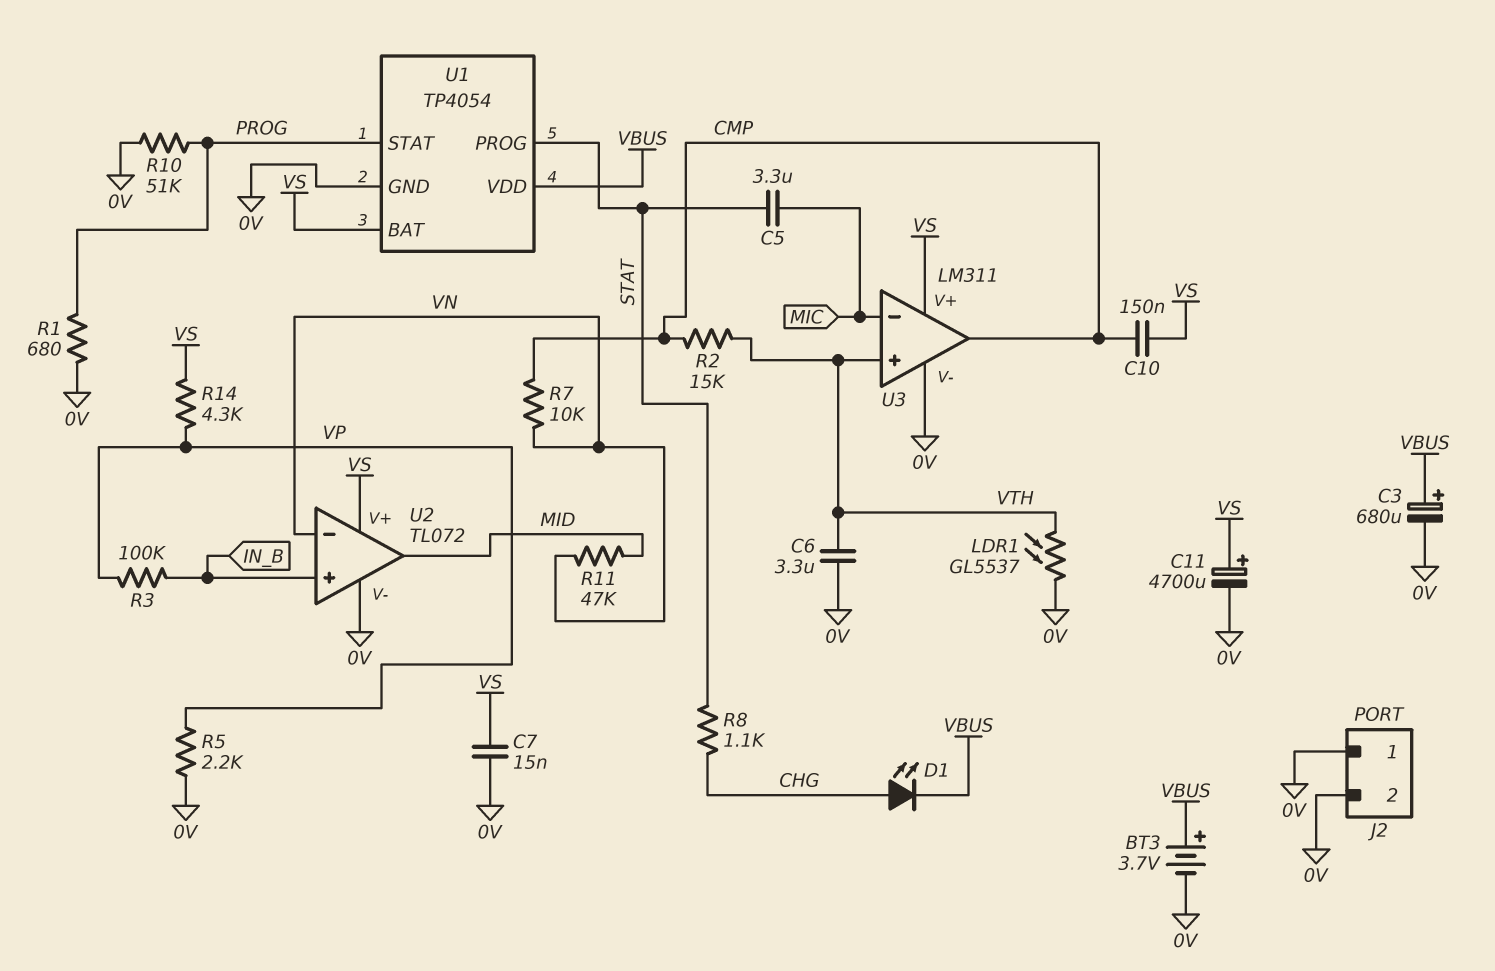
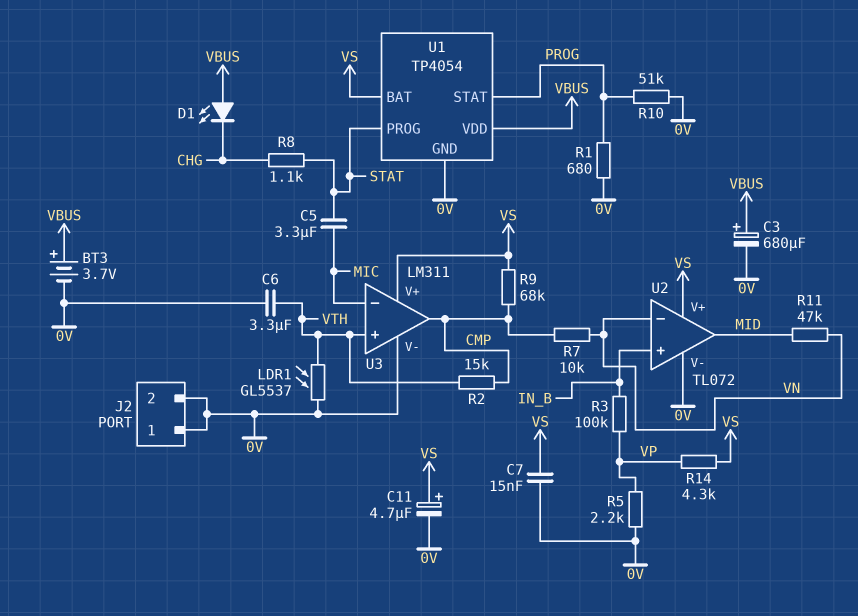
C10: 150nF (CMP, VS) -> none
C11: 4700uF (plus VS, minus 0V) -> 4.7uF (plus VS, minus 0V)
D1: LED (A CHG, K VBUS) -> LED (A VBUS, K CHG)
R9: none -> 68k (CMP, VS)

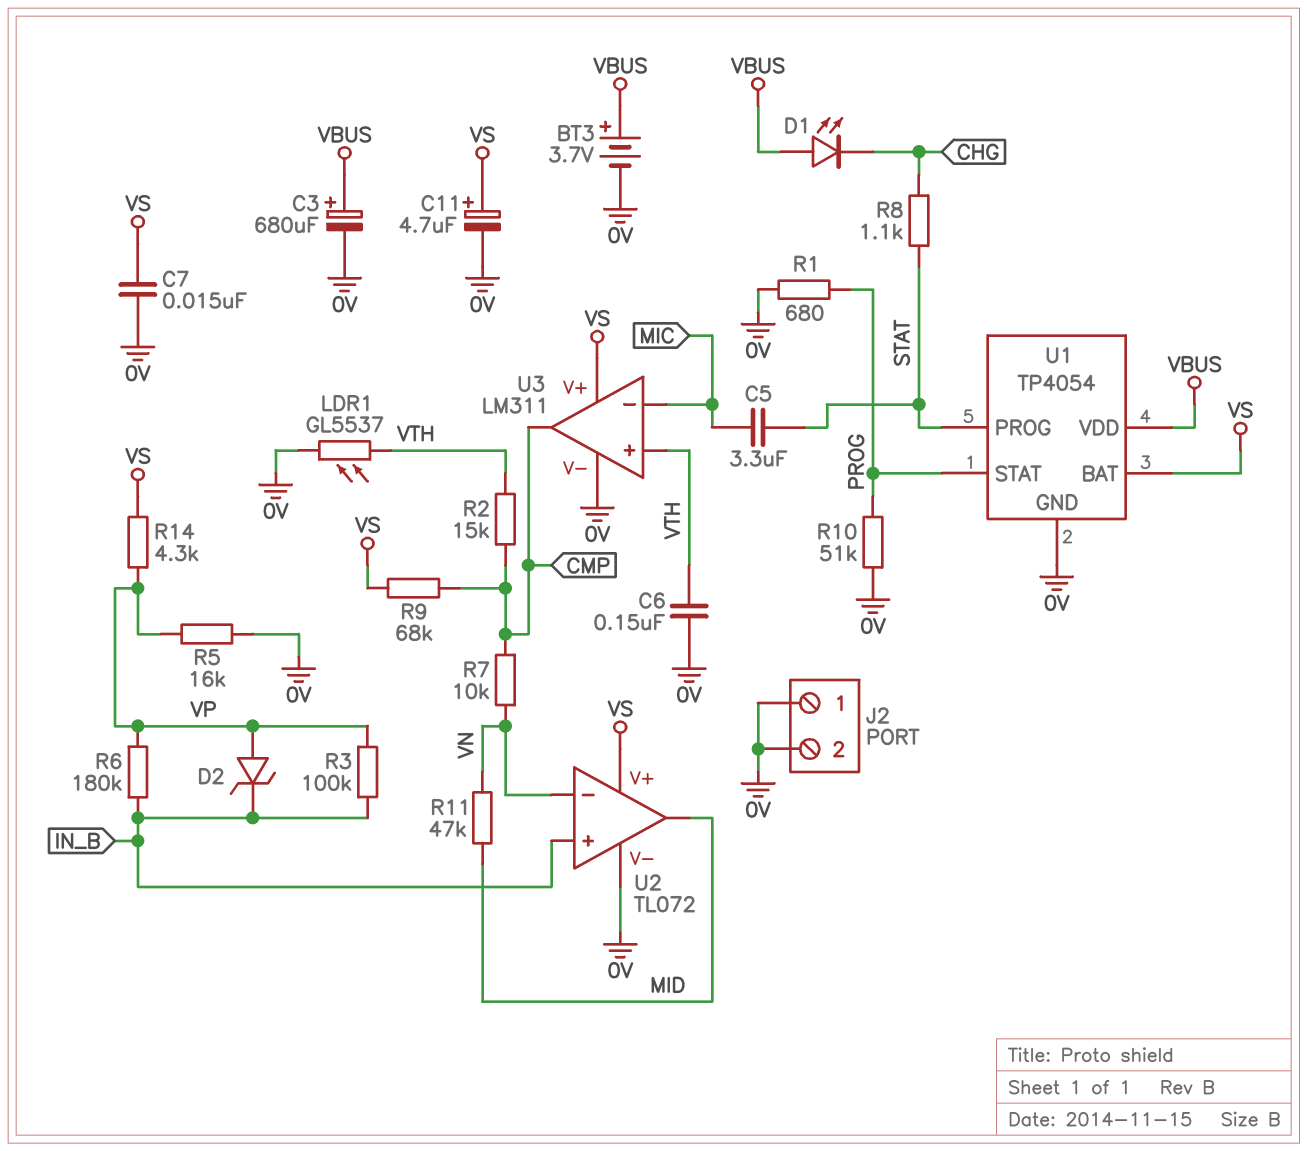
C6: 3.3uF (0V, VTH) -> 150nF (0V, VTH)
D2: none -> zener (A VP, K IN_B)
R5: 2.2k (0V, VP) -> 16k (0V, VP)
R6: none -> 180k (IN_B, VP)

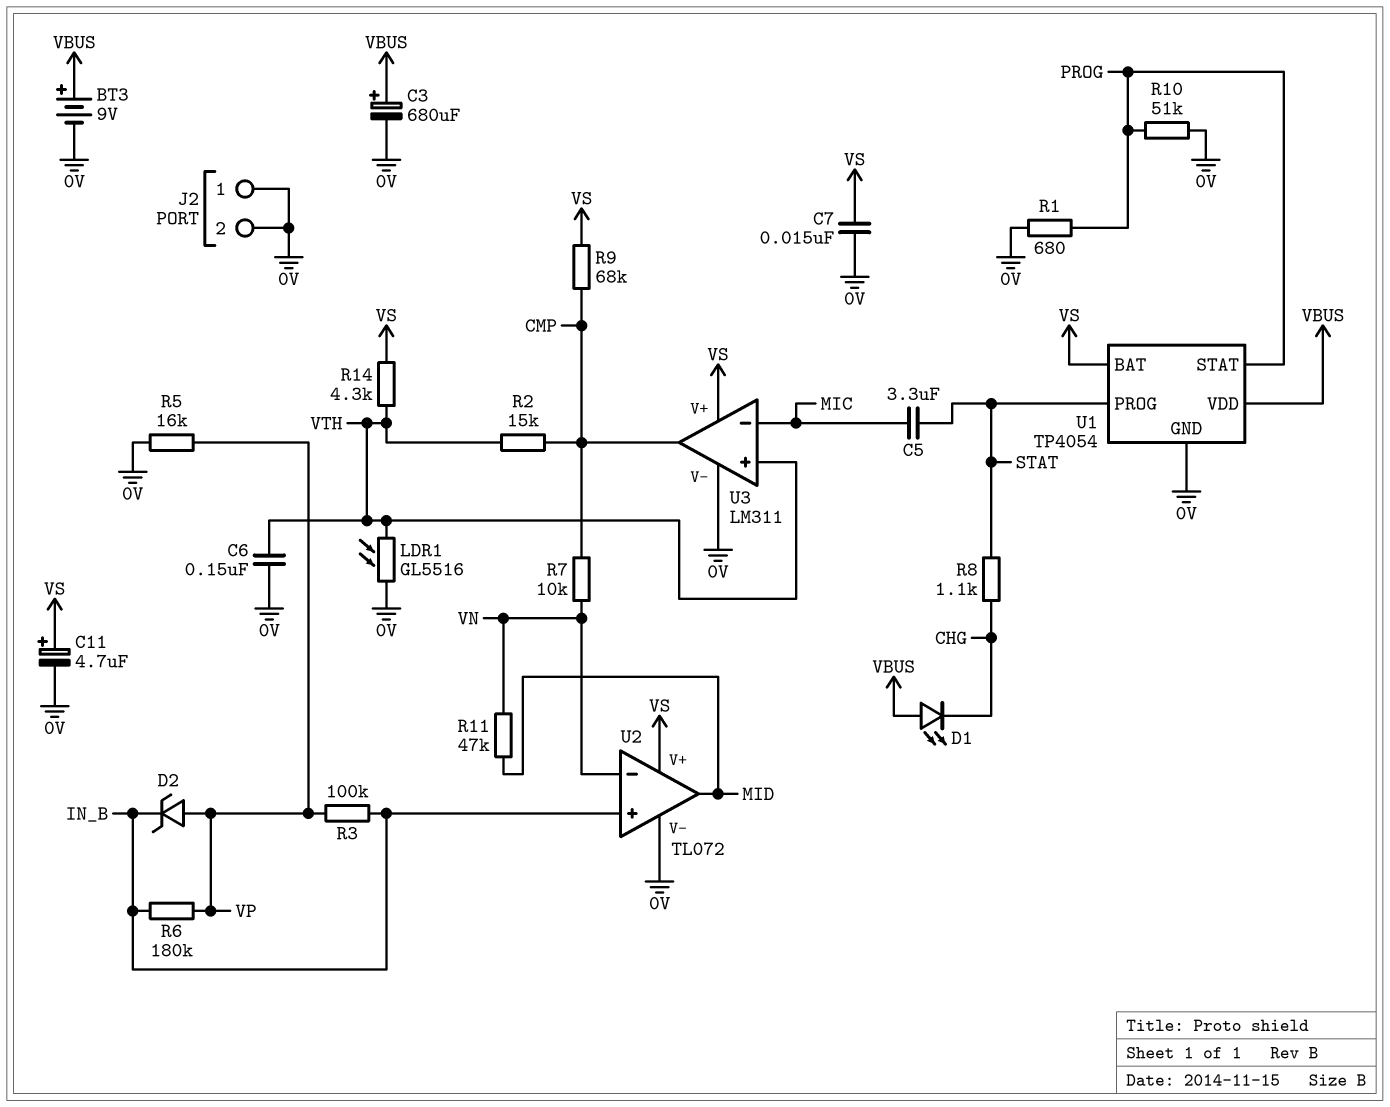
BT3: 3.7V (plus VBUS, minus 0V) -> 9V (plus VBUS, minus 0V)
LDR1: GL5537 (0V, VTH) -> GL5516 (0V, VTH)
R14: 4.3k (VP, VS) -> 4.3k (VS, VTH)

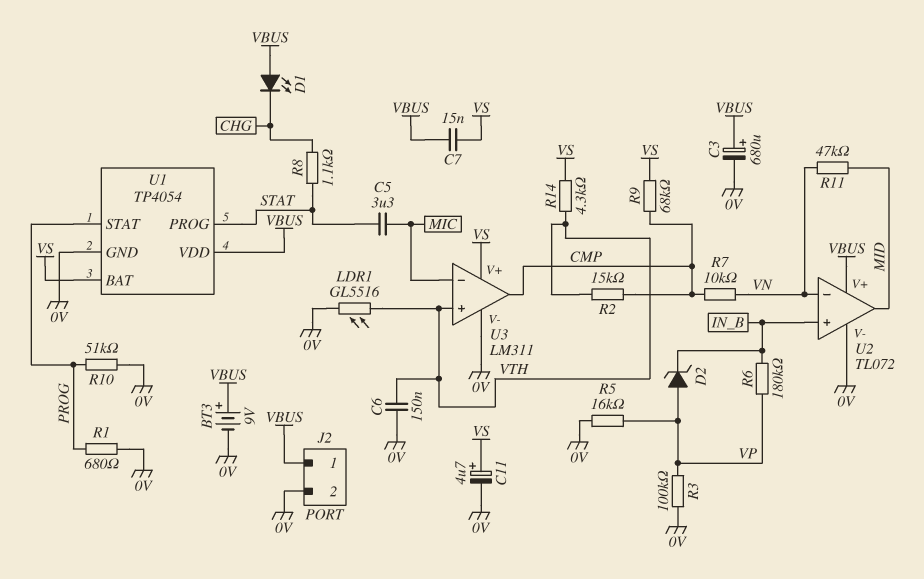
C7: 15nF (0V, VS) -> 15nF (VBUS, VS)
J2 pin 1: 0V -> VBUS
R3: 100k (IN_B, VP) -> 100k (0V, VP)
U2 pin V+: VS -> VBUS

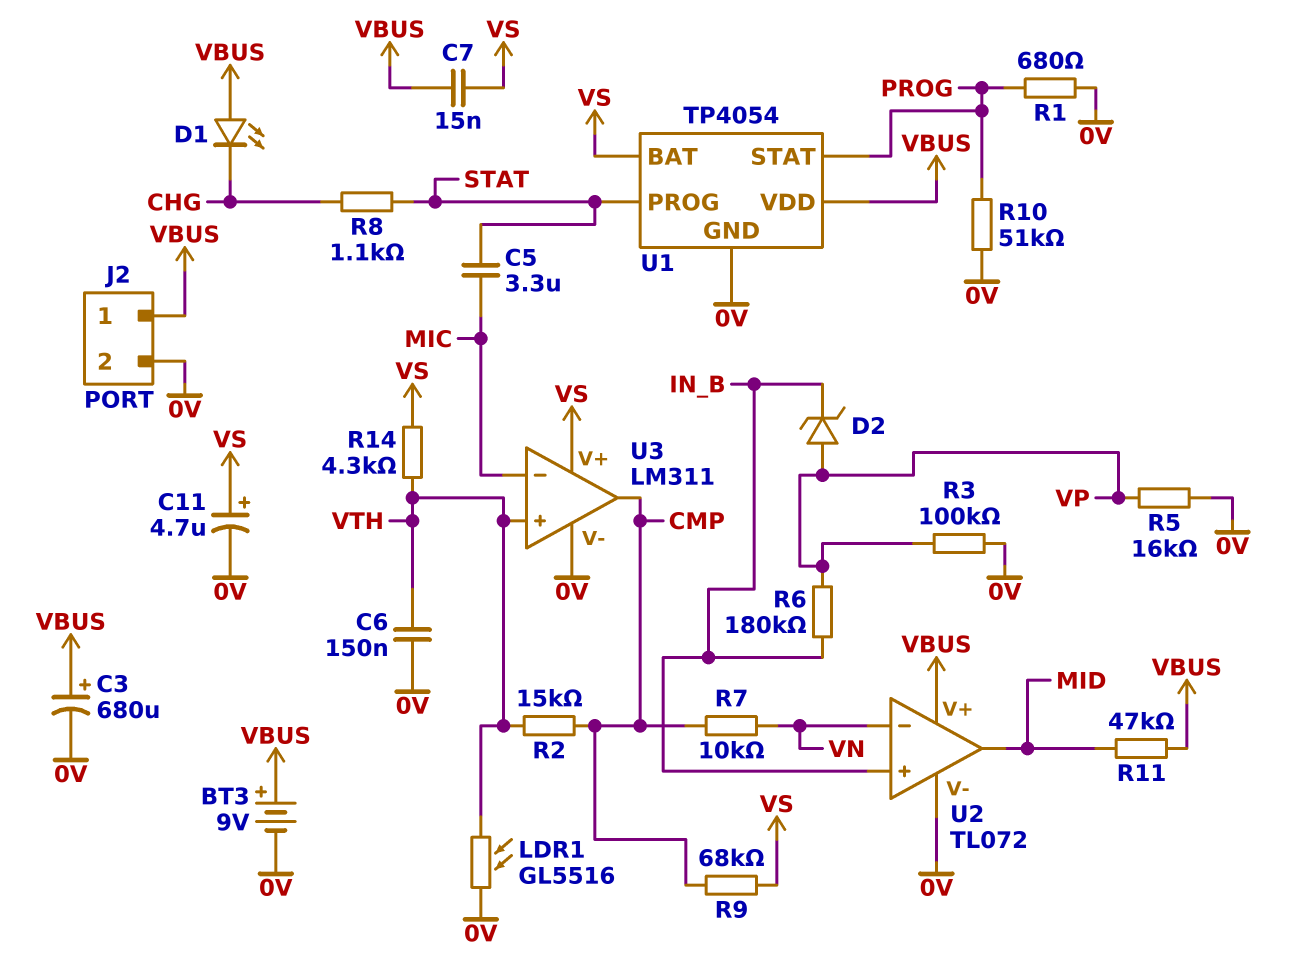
R11: 47k (MID, VN) -> 47k (MID, VBUS)

